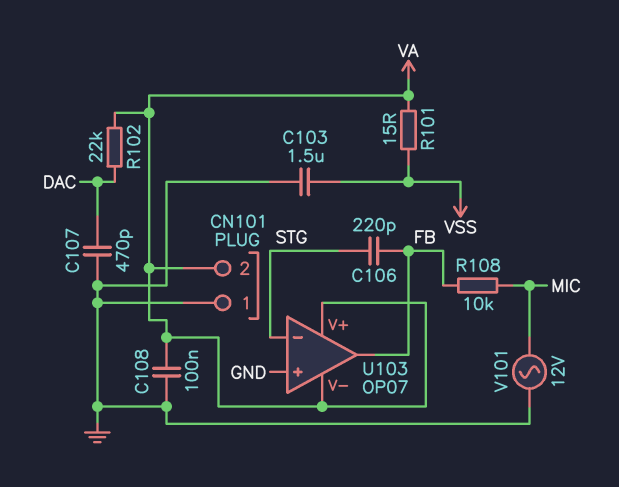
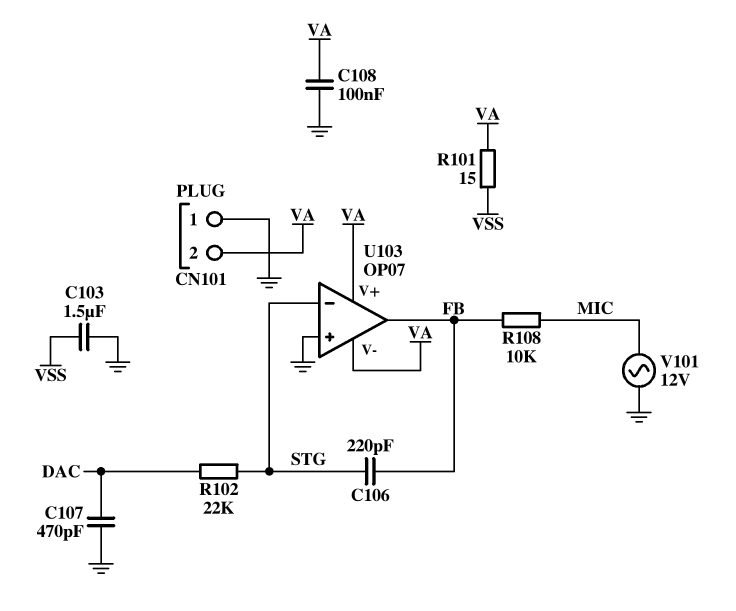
R102: 22k (DAC, VA) -> 22k (DAC, STG)

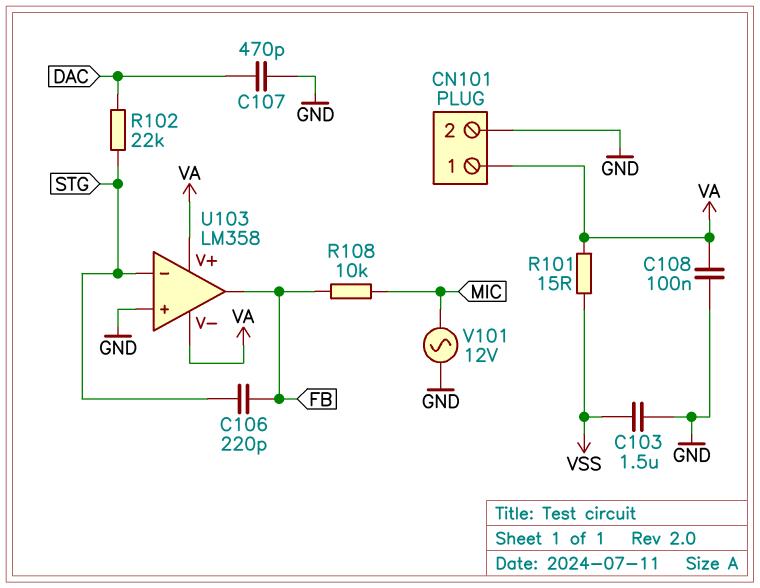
CN101 pin 1: GND -> VA
CN101 pin 2: VA -> GND
U103: OP07 -> LM358

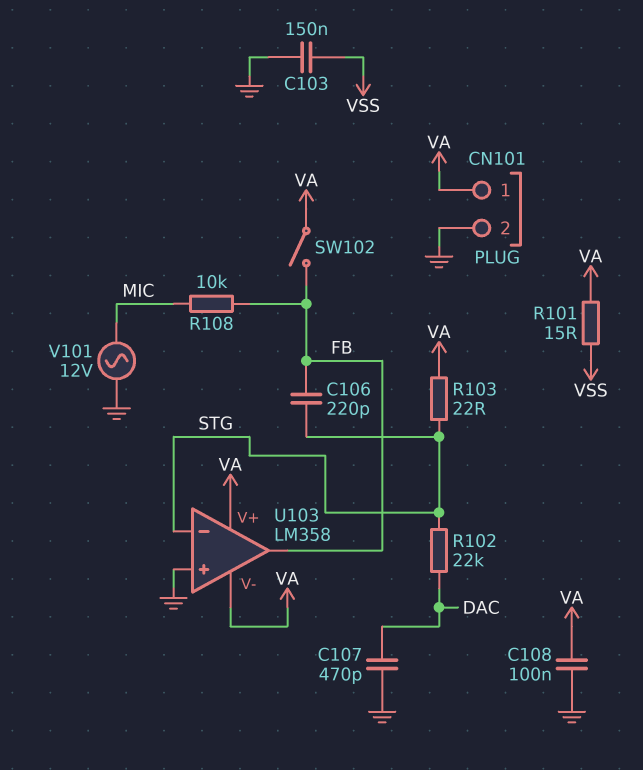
C103: 1.5uF (GND, VSS) -> 150nF (GND, VSS)
R103: none -> 22 (STG, VA)
SW102: none -> switch (FB, VA)

